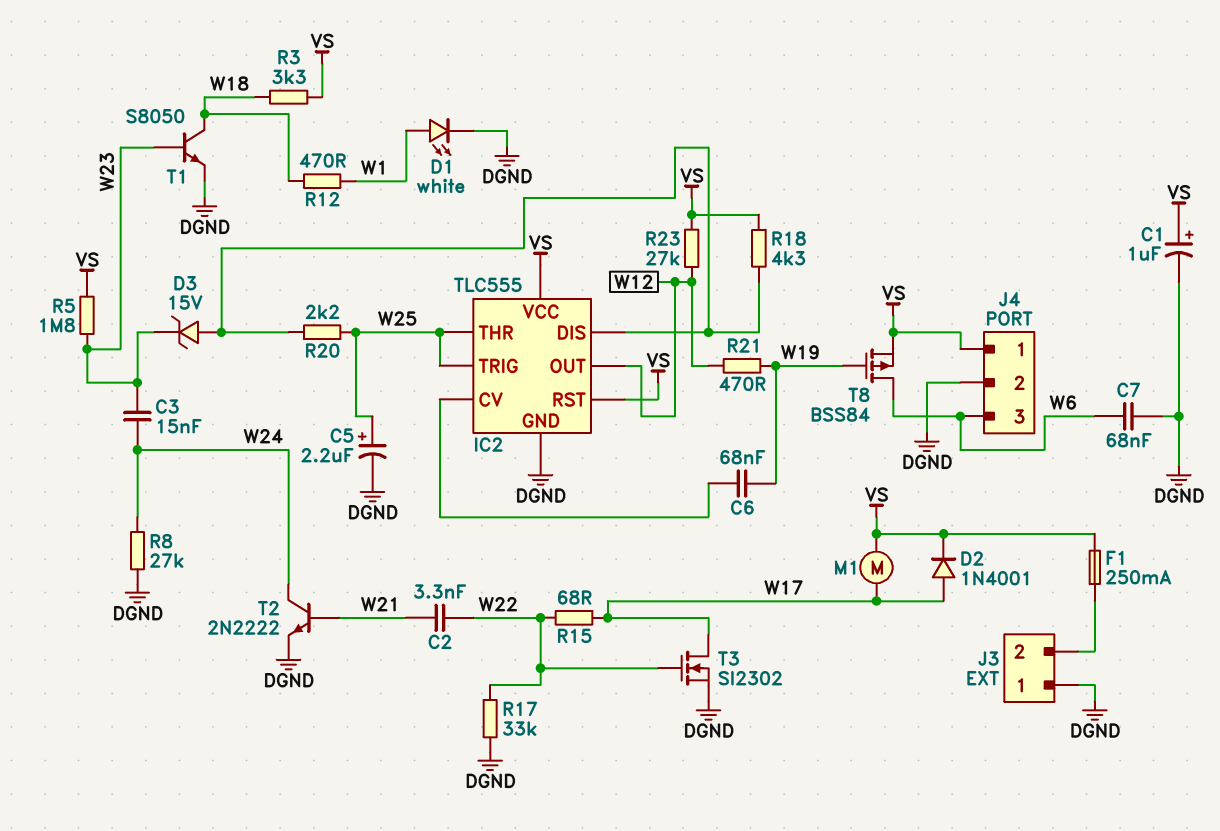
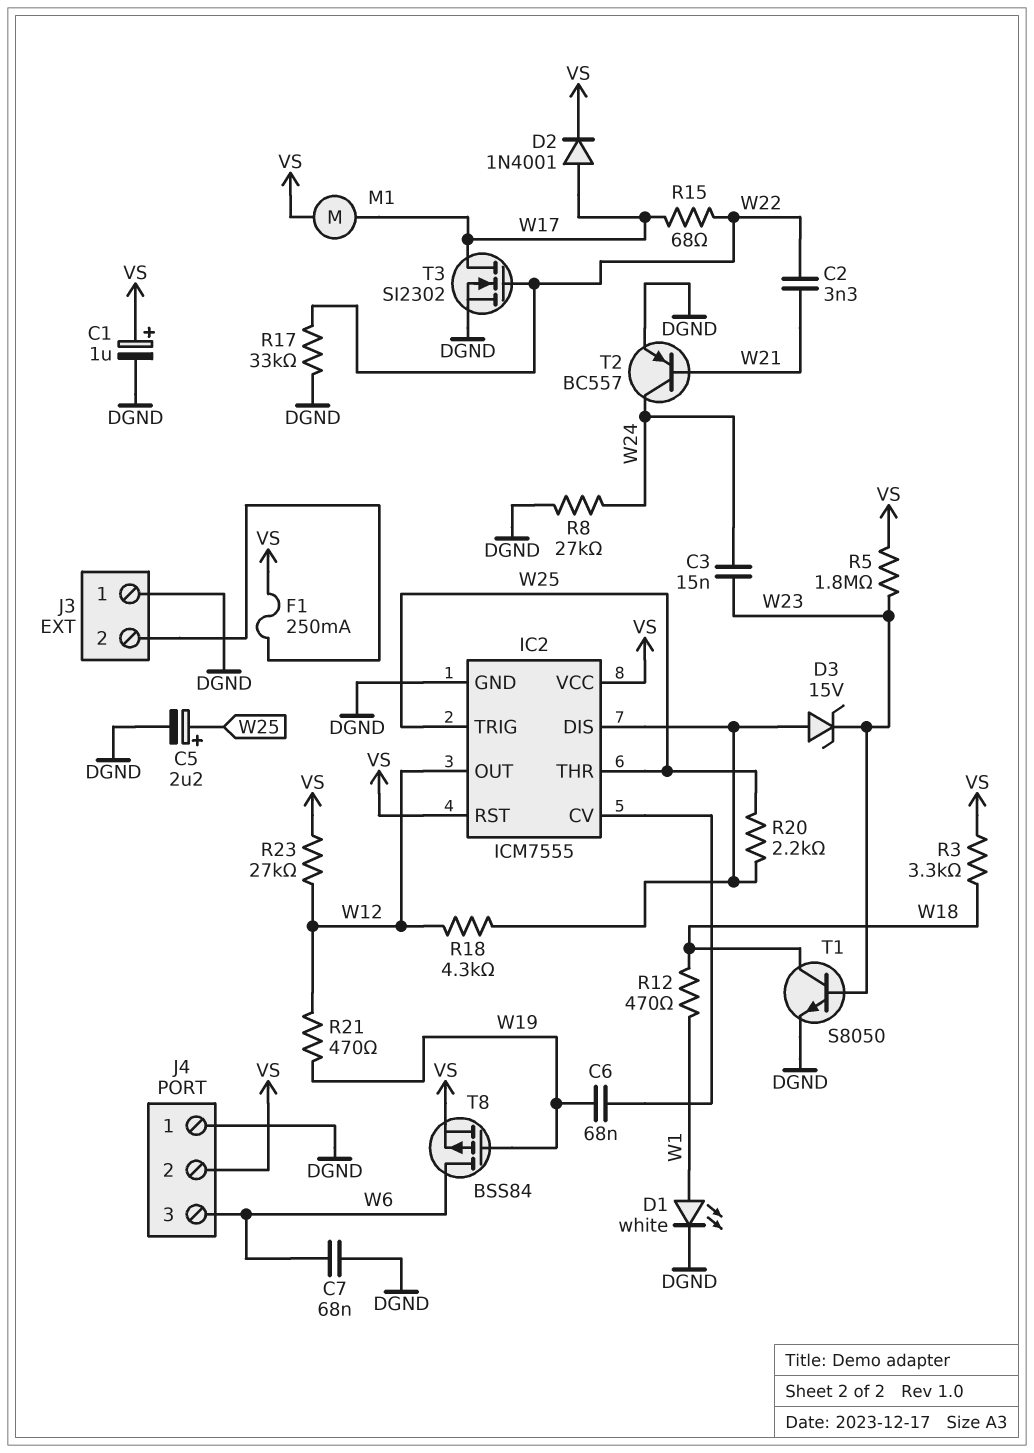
IC2: TLC555 -> ICM7555
J4 pin 1: VS -> DGND
J4 pin 2: DGND -> VS
R18: 4.3k (IC2/DIS, VS) -> 4.3k (IC2/DIS, W12)
T2: NPN 2N2222 (B W21, C W24, E DGND) -> PNP BC557 (B W21, C W24, E DGND)

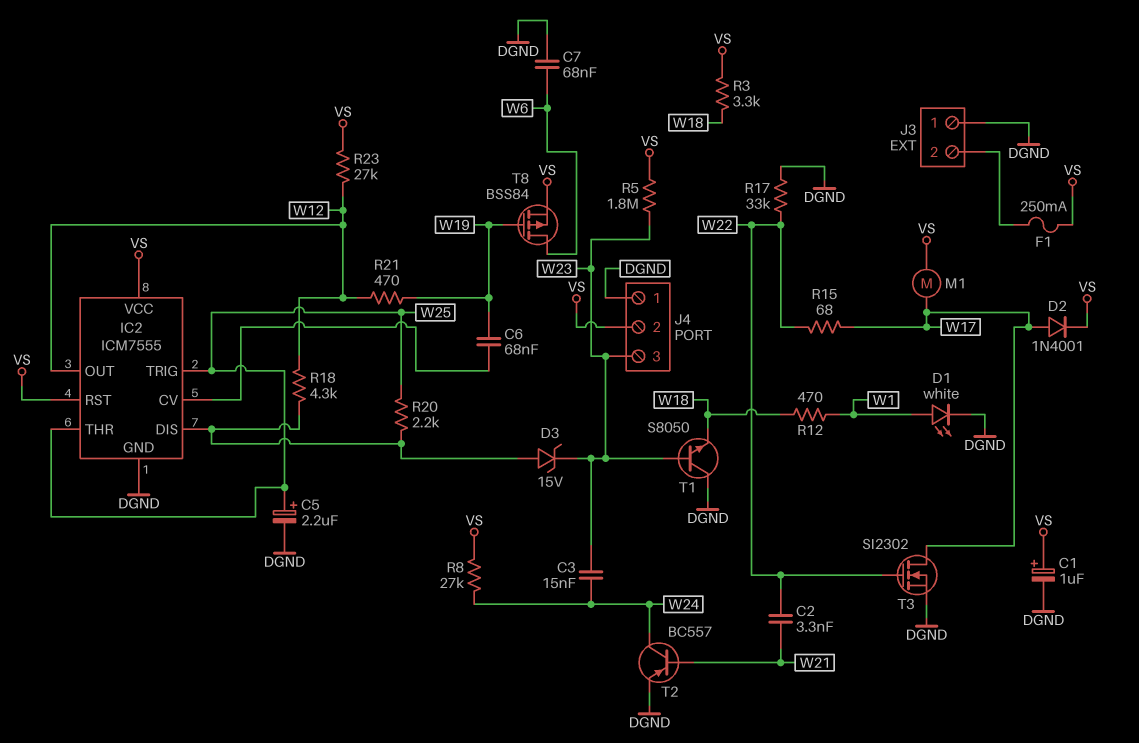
J4 pin 3: W6 -> W23
R8: 27k (DGND, W24) -> 27k (VS, W24)
T1: NPN S8050 (B W23, C W18, E DGND) -> NPN S8050 (B W23, C DGND, E W18)

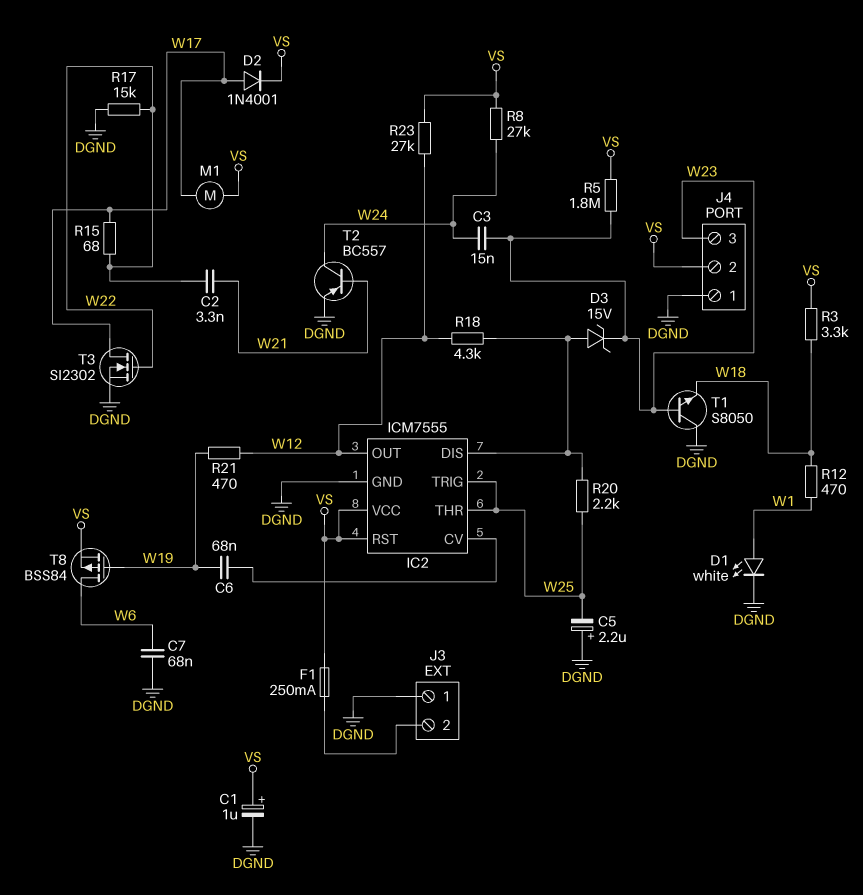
C5: 2.2uF (plus W25, minus DGND) -> 2.2uF (plus DGND, minus W25)
R17: 33k (DGND, W22) -> 15k (DGND, W22)

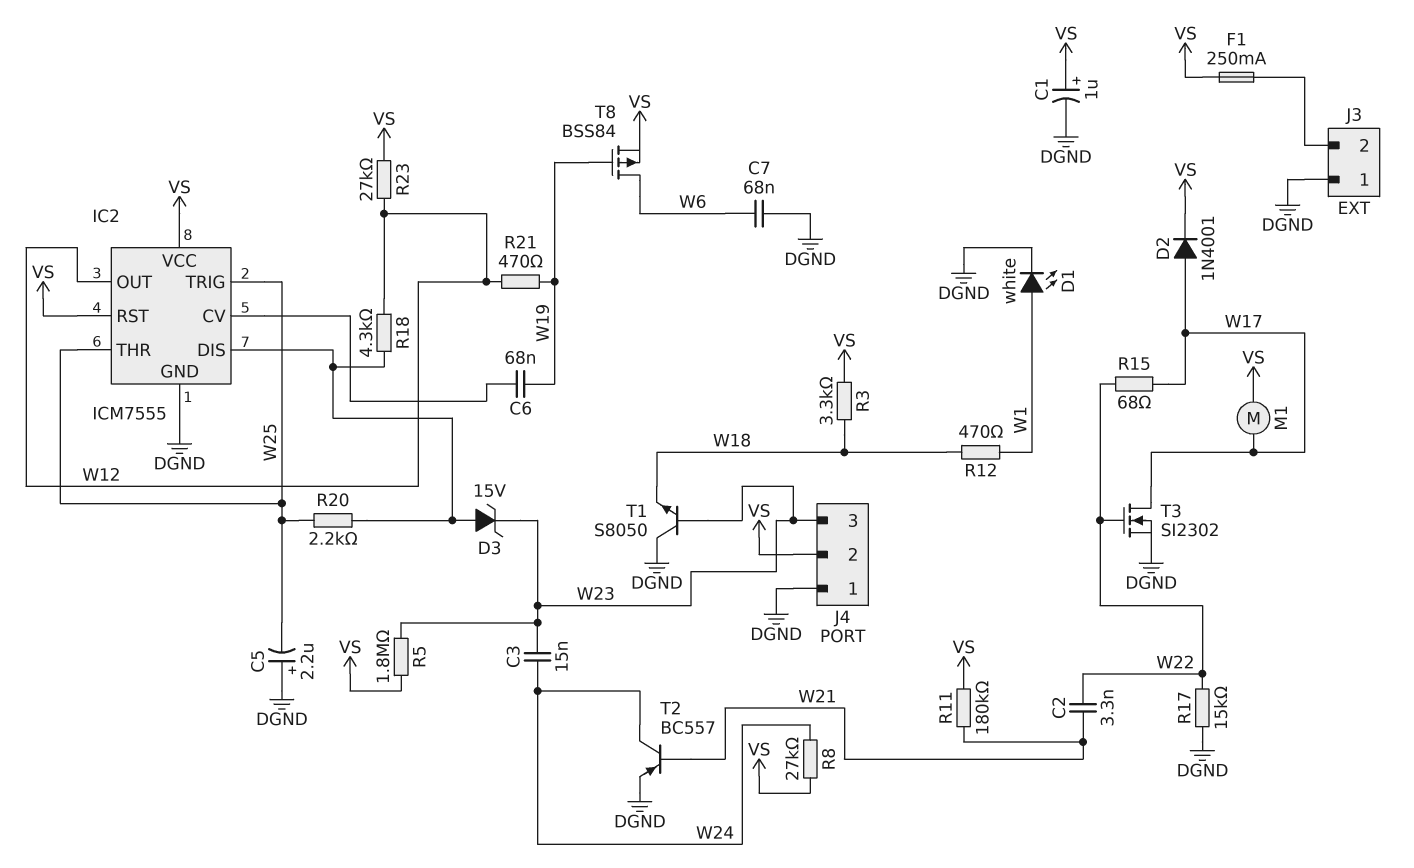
R11: none -> 180k (VS, W21)

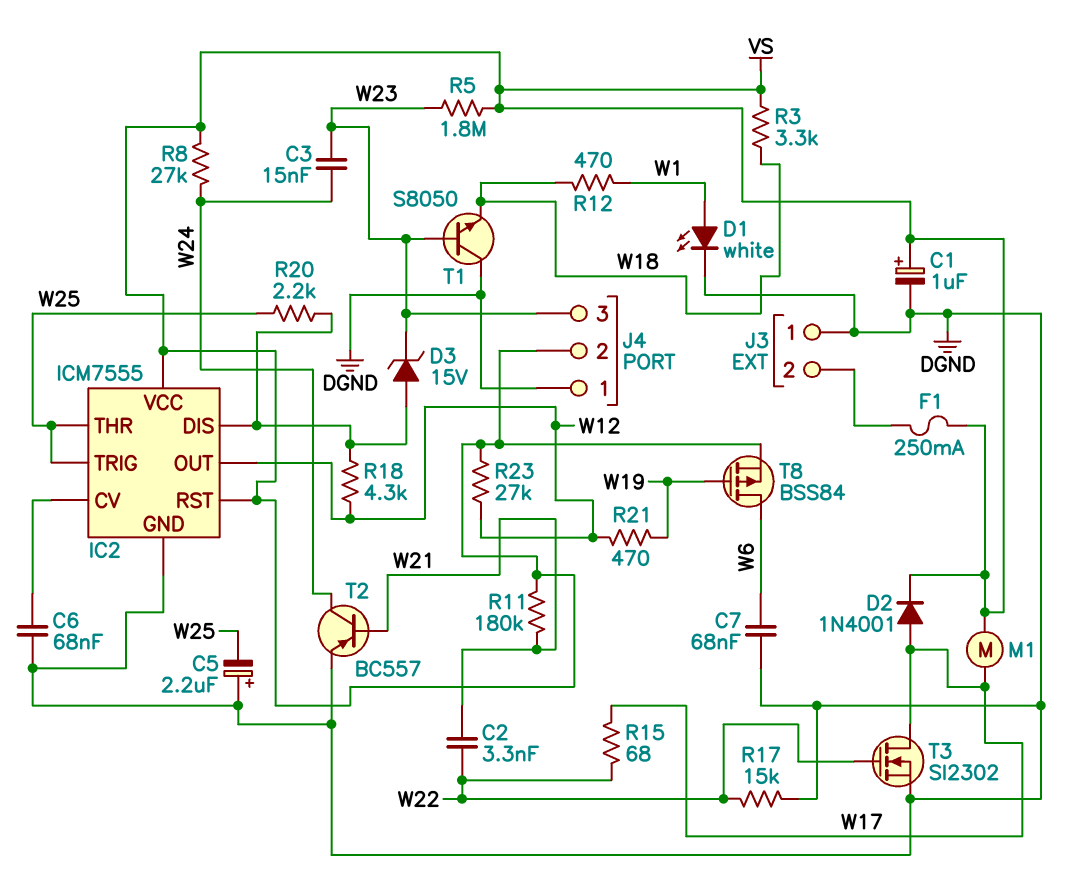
C6: 68nF (IC2/CV, W19) -> 68nF (DGND, IC2/CV)

